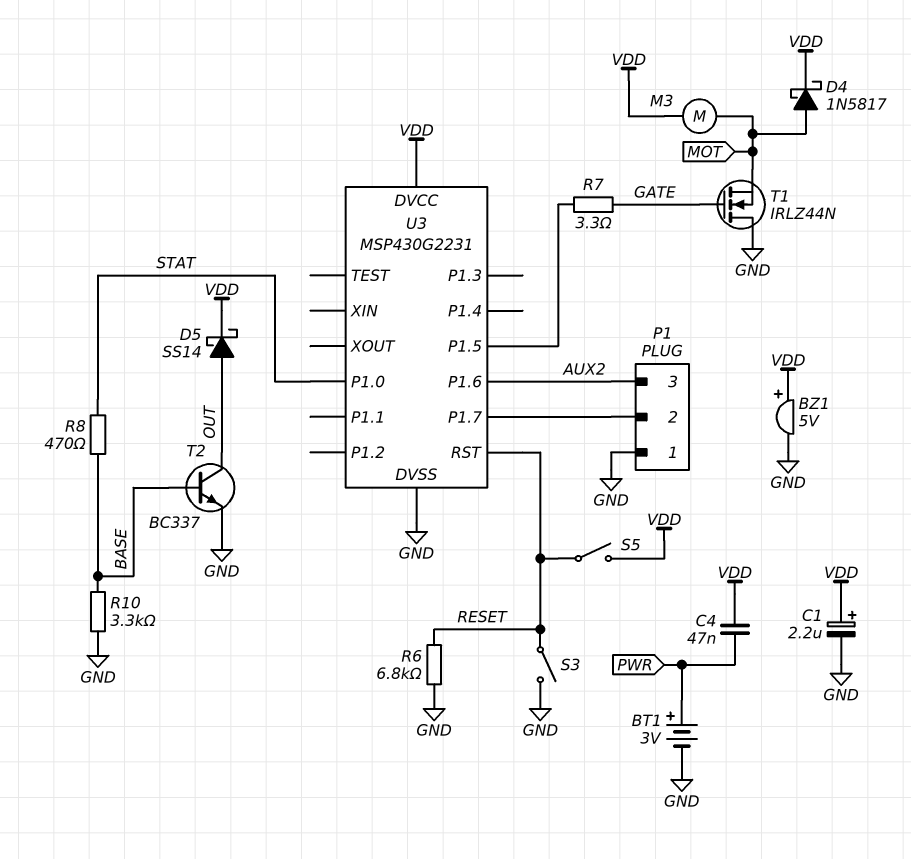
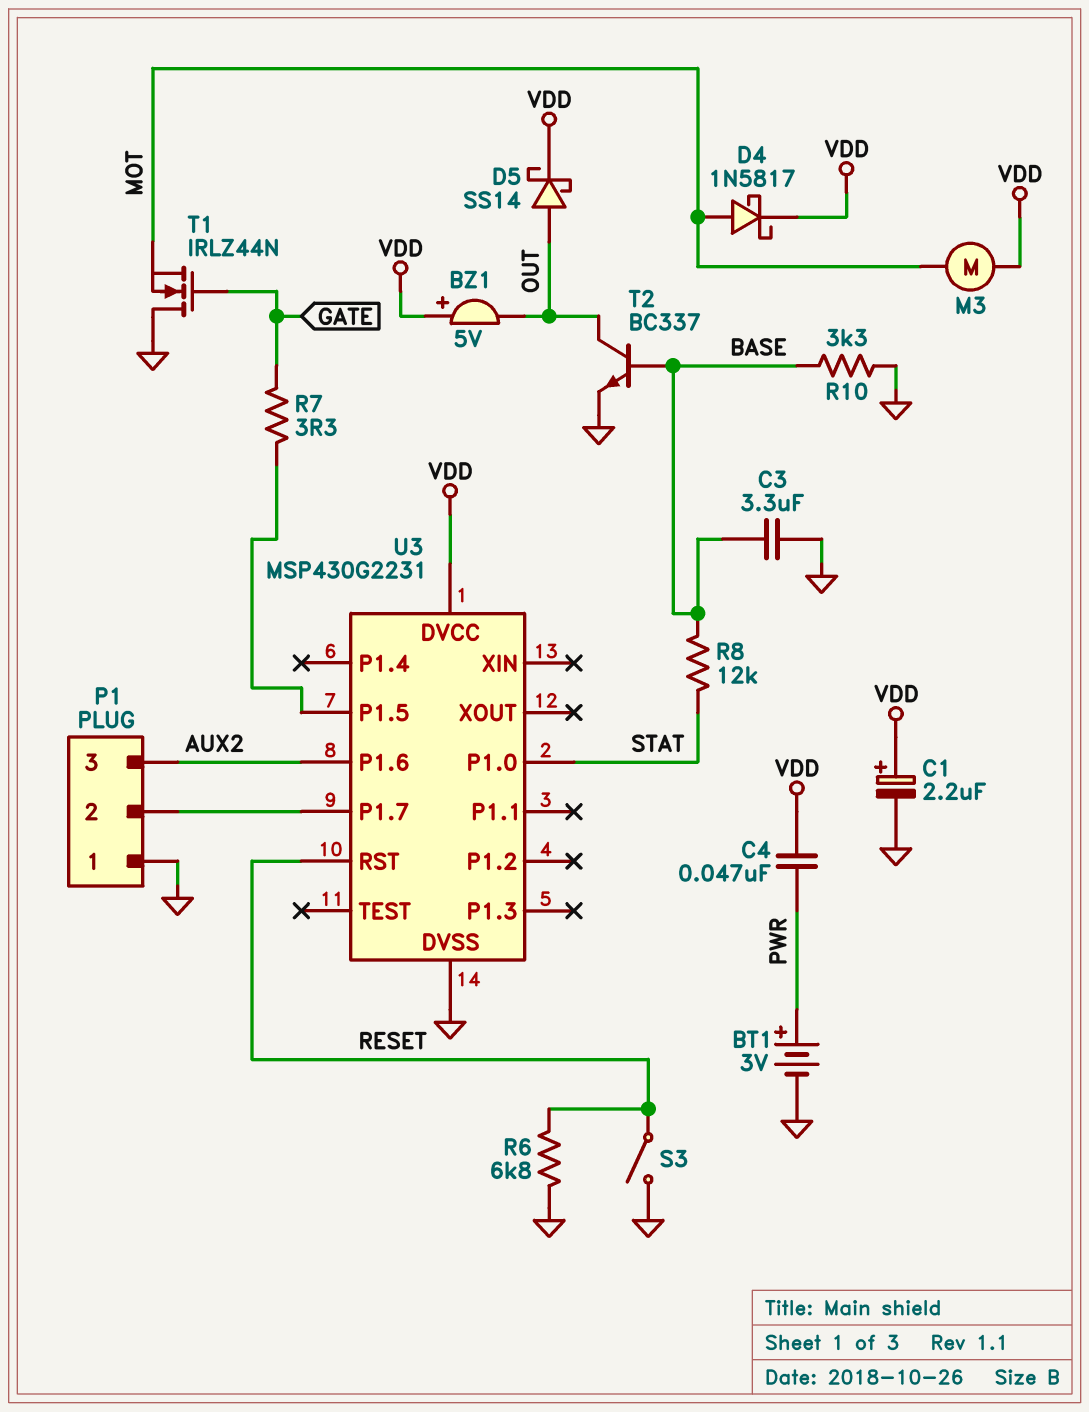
BZ1: buzzer 5V (plus VDD, minus GND) -> buzzer 5V (plus VDD, minus OUT)
C3: none -> 3.3uF (BASE, GND)
R8: 470 (BASE, STAT) -> 12k (BASE, STAT)
S5: switch (RESET, VDD) -> none

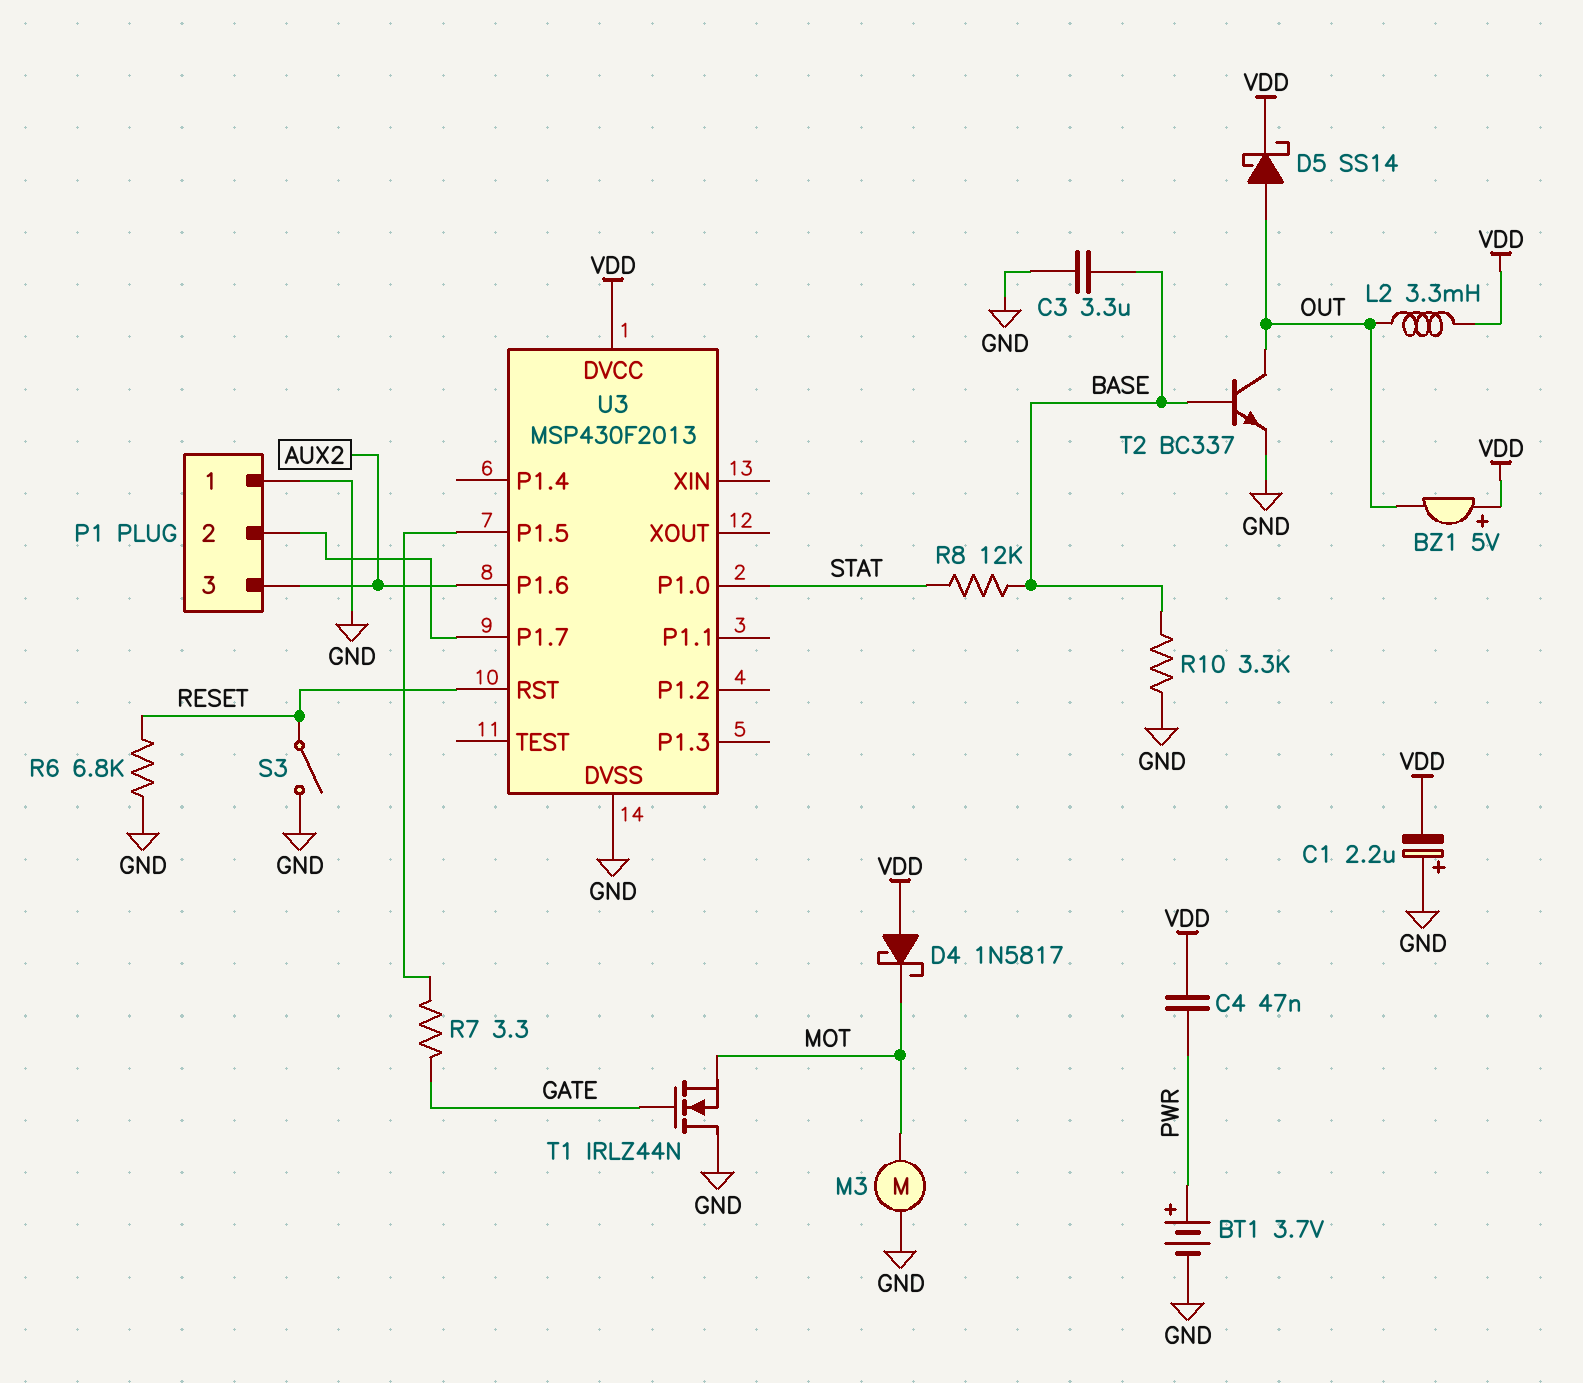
BT1: 3V (plus PWR, minus GND) -> 3.7V (plus PWR, minus GND)
C1: 2.2uF (plus VDD, minus GND) -> 2.2uF (plus GND, minus VDD)
D4: schottky 1N5817 (A MOT, K VDD) -> schottky 1N5817 (A VDD, K MOT)
L2: none -> 3.3mH (OUT, VDD)
M3: motor (MOT, VDD) -> motor (GND, MOT)
U3: MSP430G2231 -> MSP430F2013

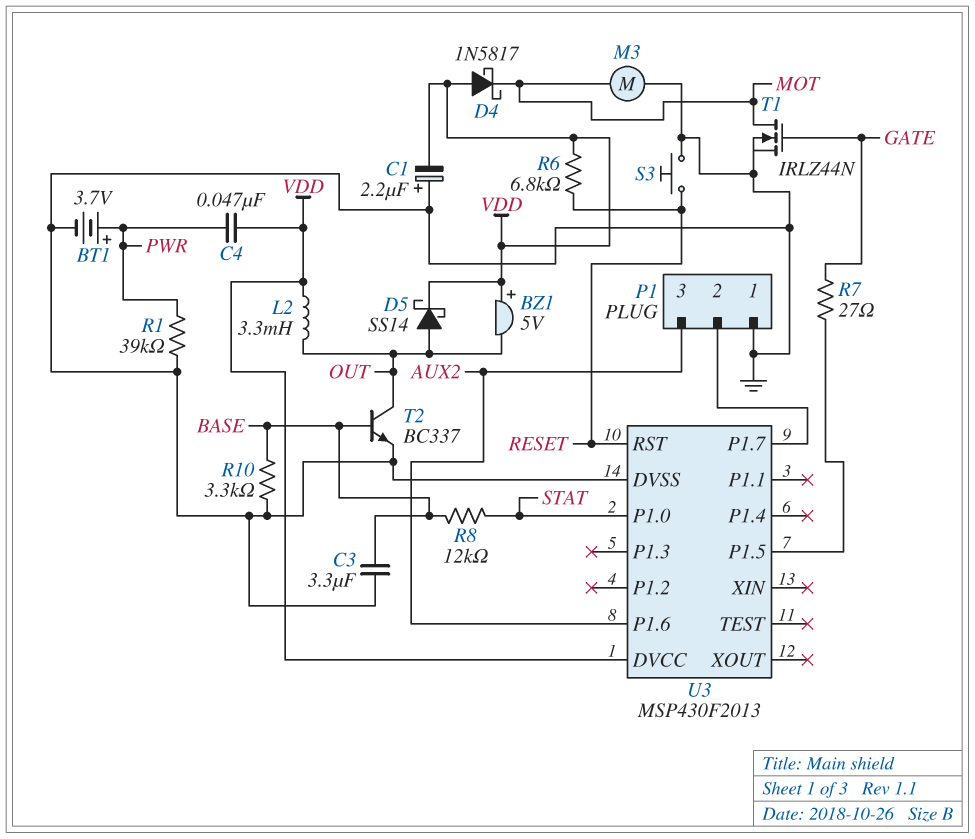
R1: none -> 39k (GND, PWR)
R6: 6.8k (GND, RESET) -> 6.8k (RESET, VDD)
R7: 3.3 (GATE, U3/P1.5) -> 27 (GATE, U3/P1.5)
S3: switch (GND, RESET) -> button (GND, RESET)
T1: NMOS IRLZ44N (G GATE, D GND, S MOT) -> NMOS IRLZ44N (G GATE, D MOT, S GND)

